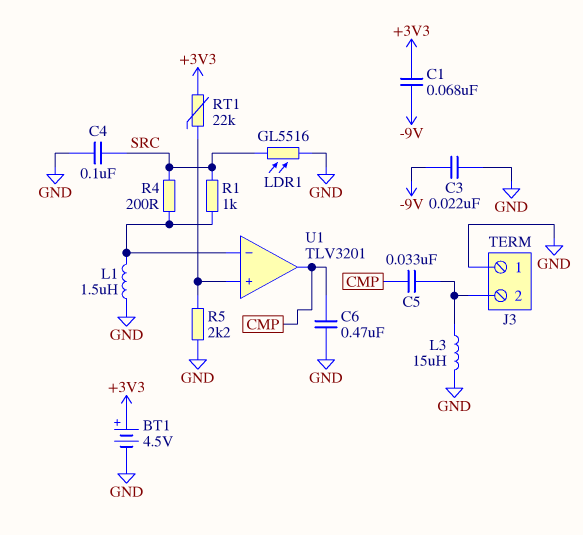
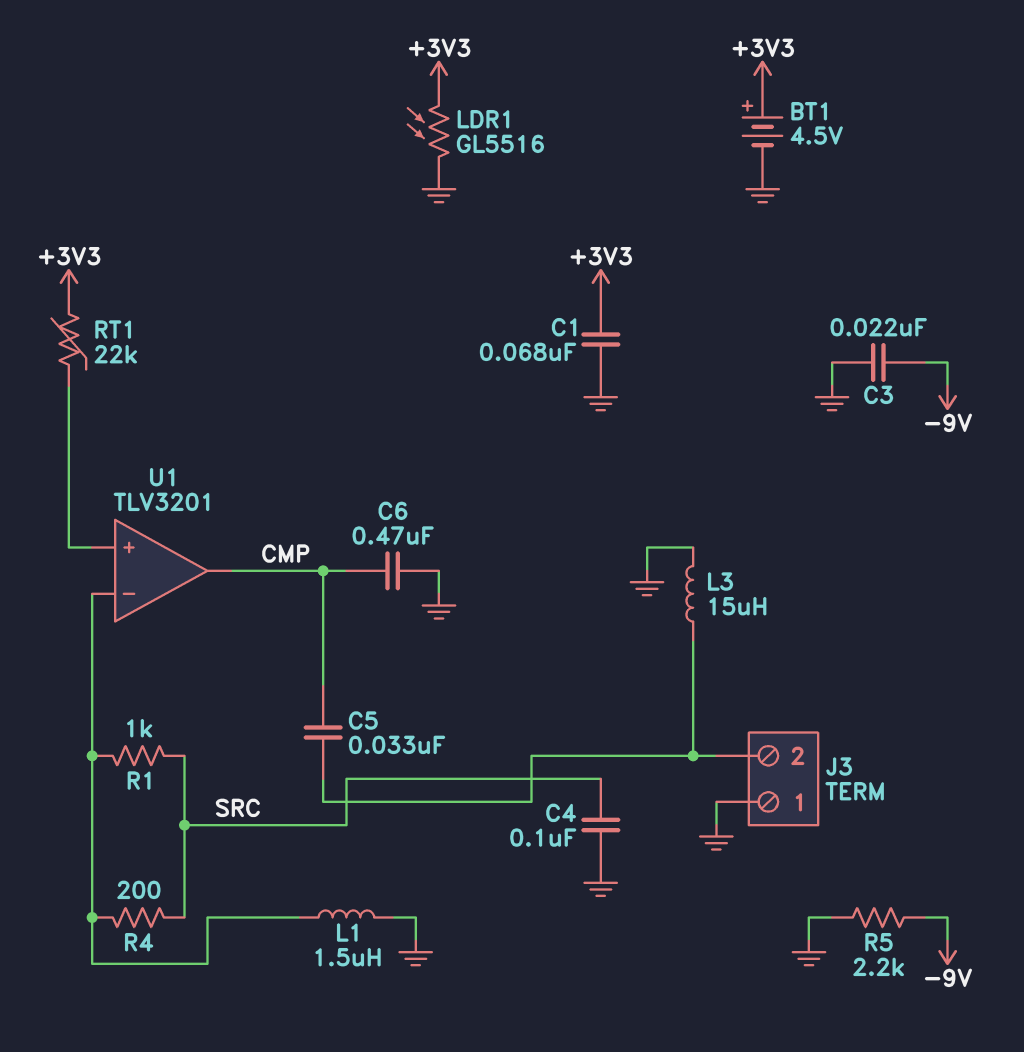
C1: 68nF (+3V3, -9V) -> 68nF (+3V3, GND)
LDR1: GL5516 (GND, SRC) -> GL5516 (+3V3, GND)
R5: 2.2k (GND, U1/in+) -> 2.2k (-9V, GND)

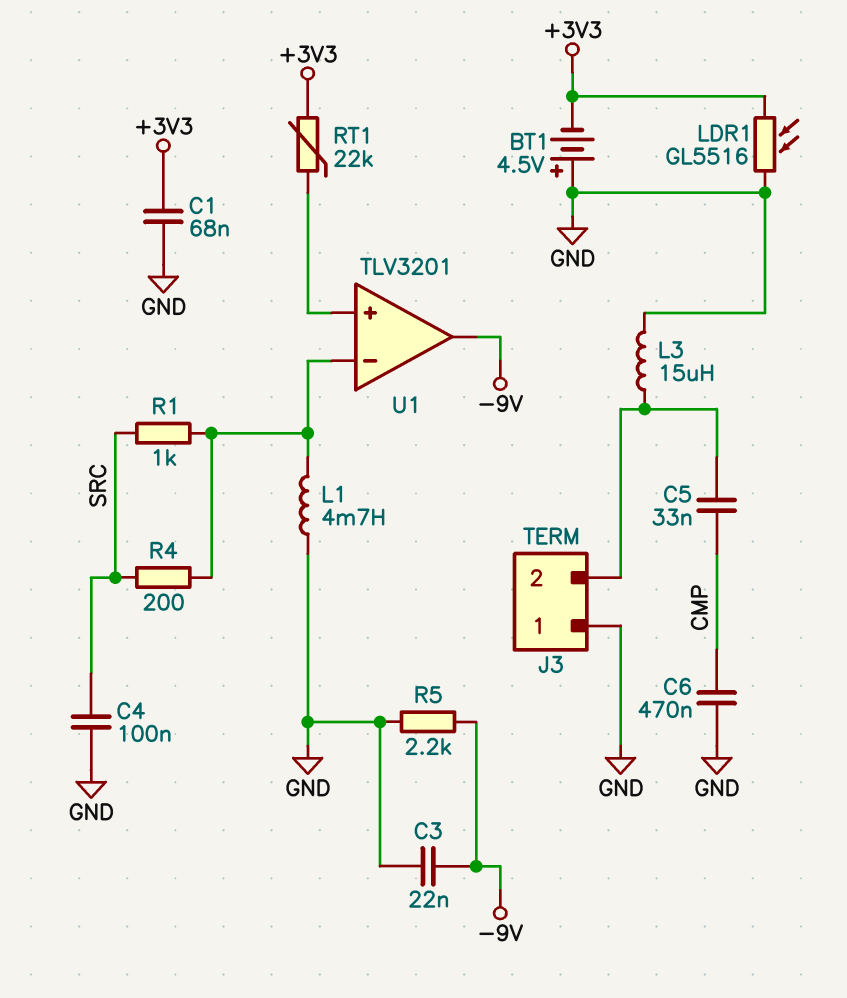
BT1: 4.5V (plus +3V3, minus GND) -> 4.5V (plus GND, minus +3V3)
L1: 1.5uH (GND, U1/in-) -> 4.7mH (GND, U1/in-)
U1 pin out: CMP -> -9V

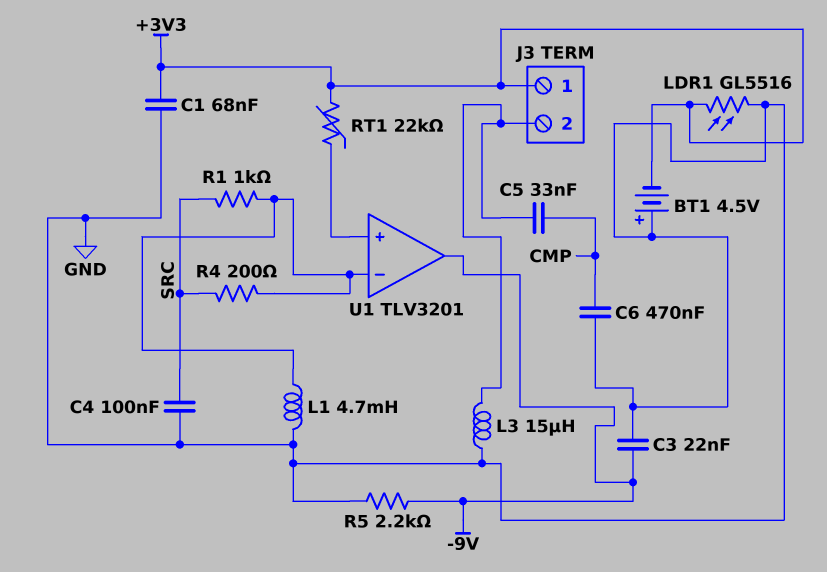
J3 pin 1: GND -> +3V3

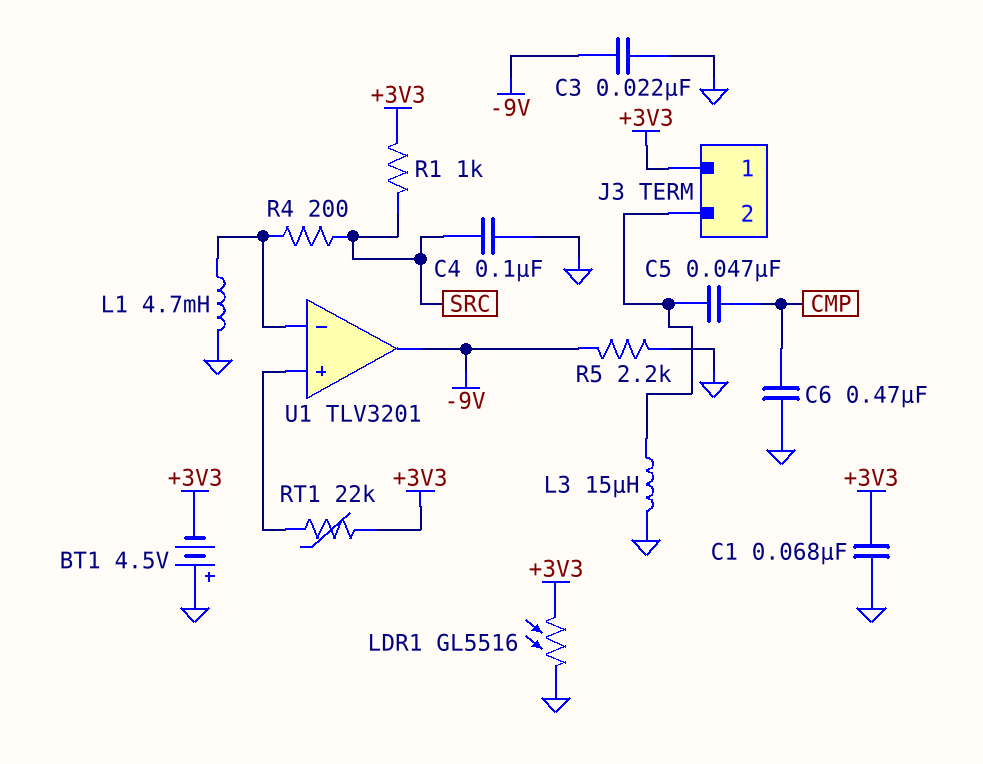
C5: 33nF (CMP, J3/2) -> 47nF (CMP, J3/2)
R1: 1k (SRC, U1/in-) -> 1k (+3V3, SRC)

